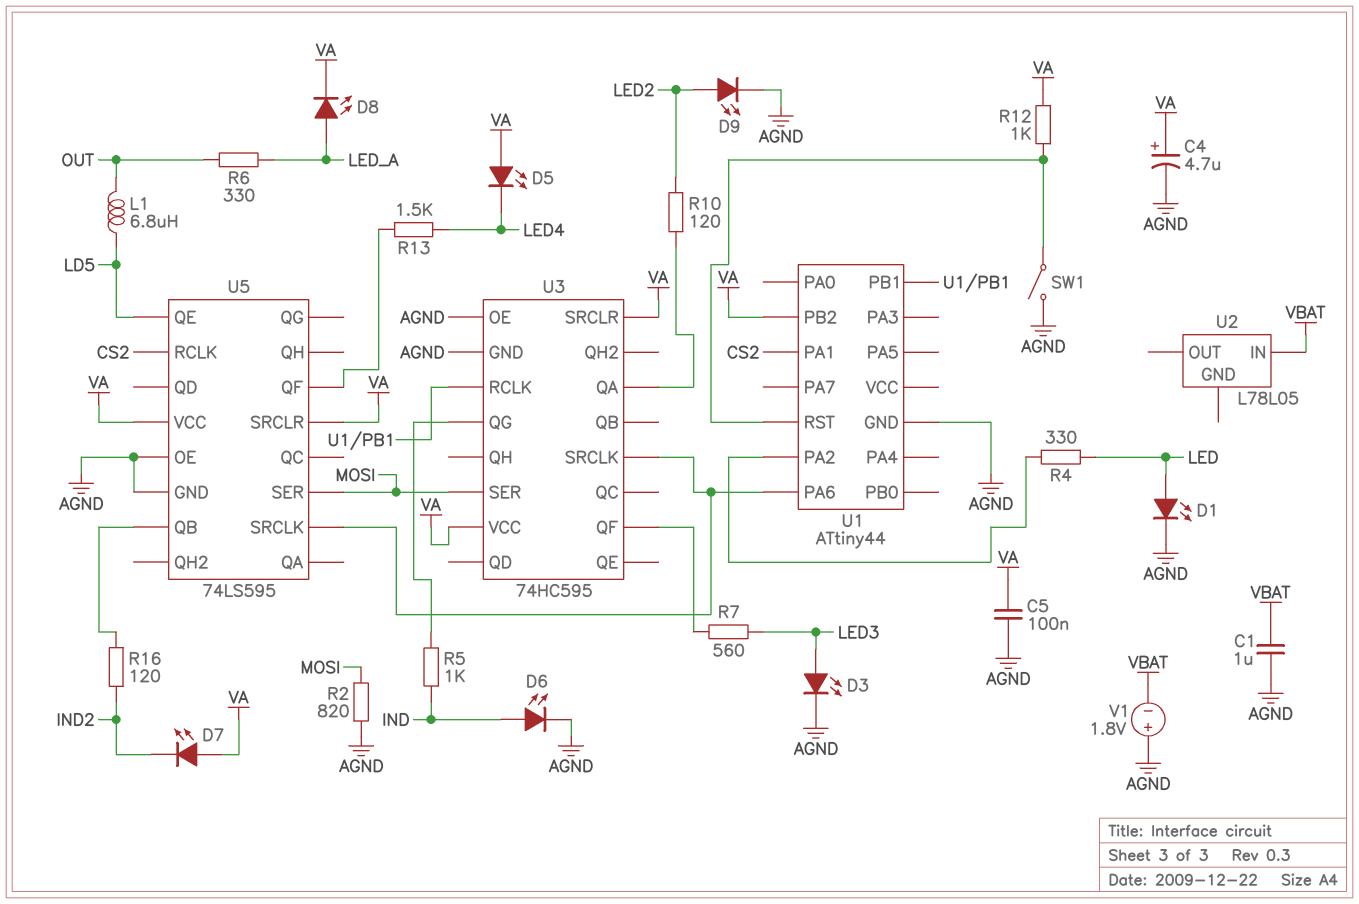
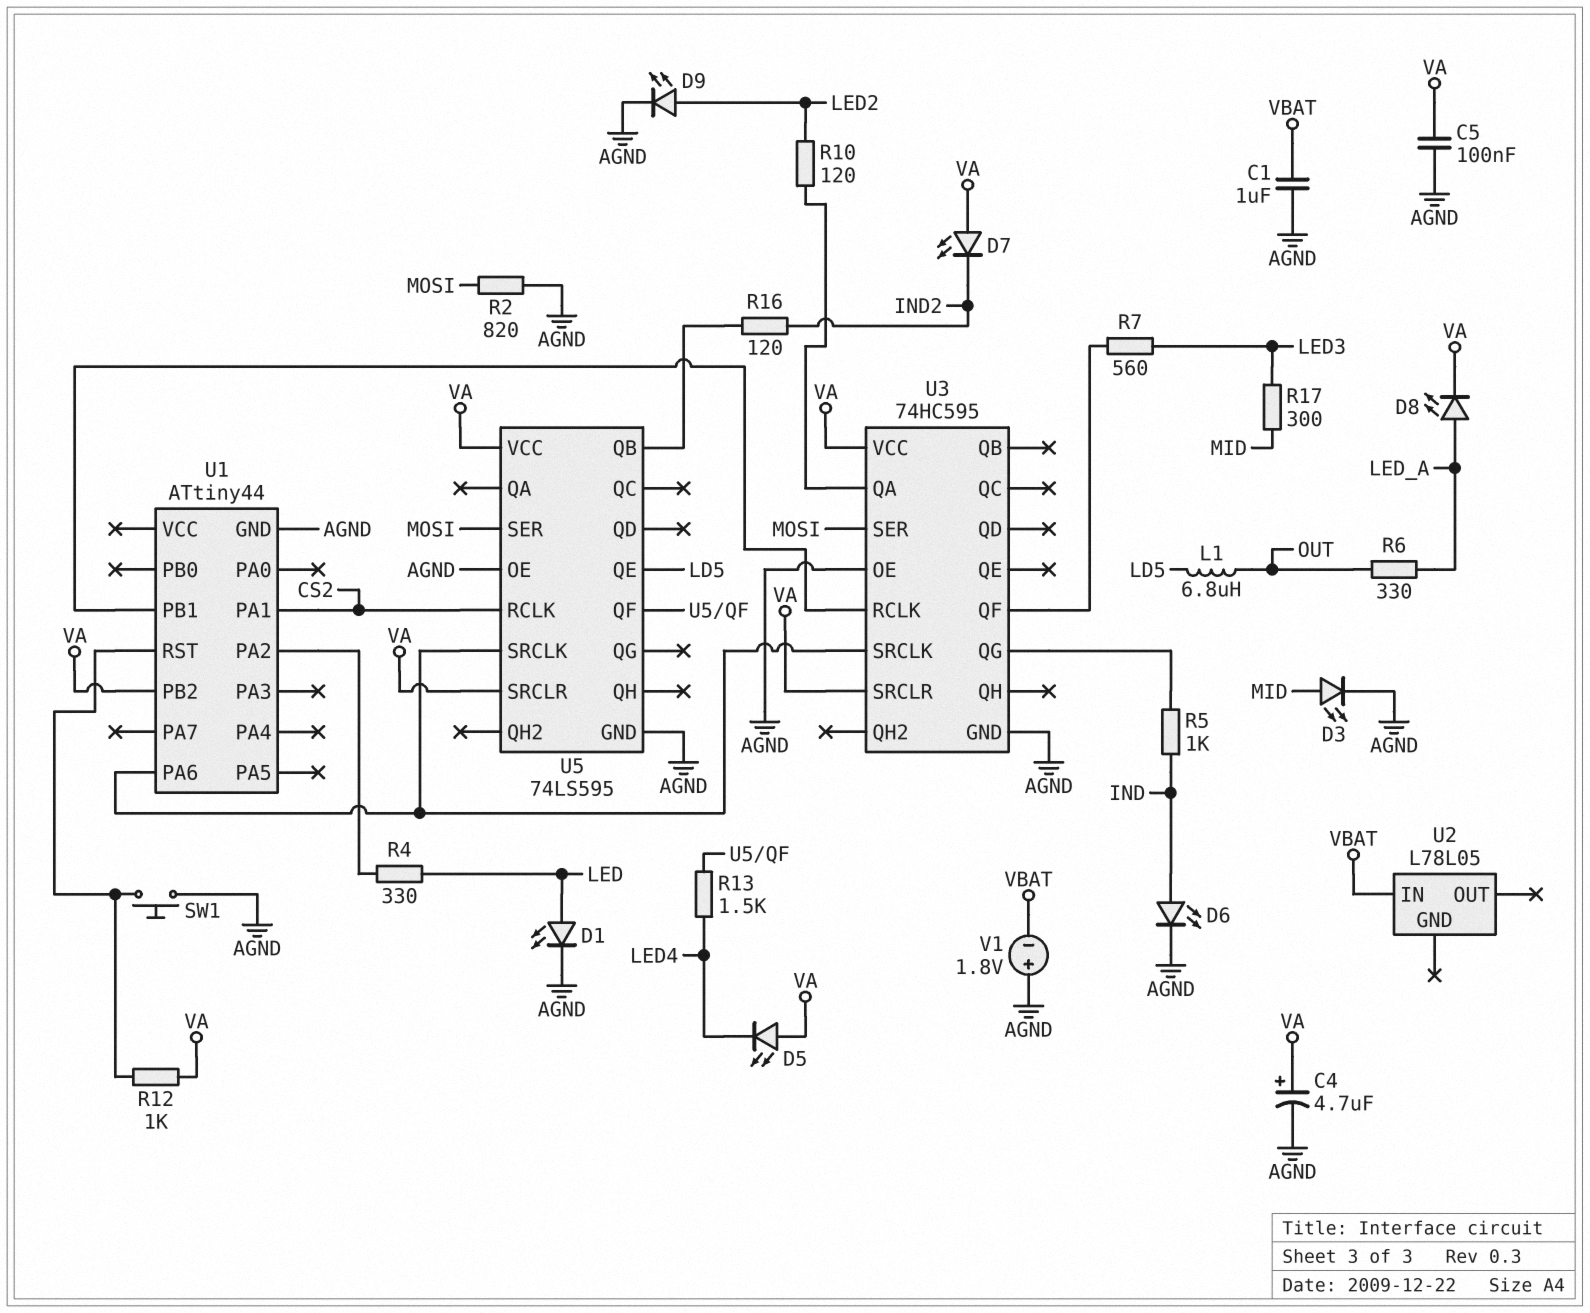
D3: LED (A LED3, K AGND) -> LED (A MID, K AGND)
R17: none -> 300 (LED3, MID)
SW1: switch (AGND, U1/RST) -> button (AGND, U1/RST)

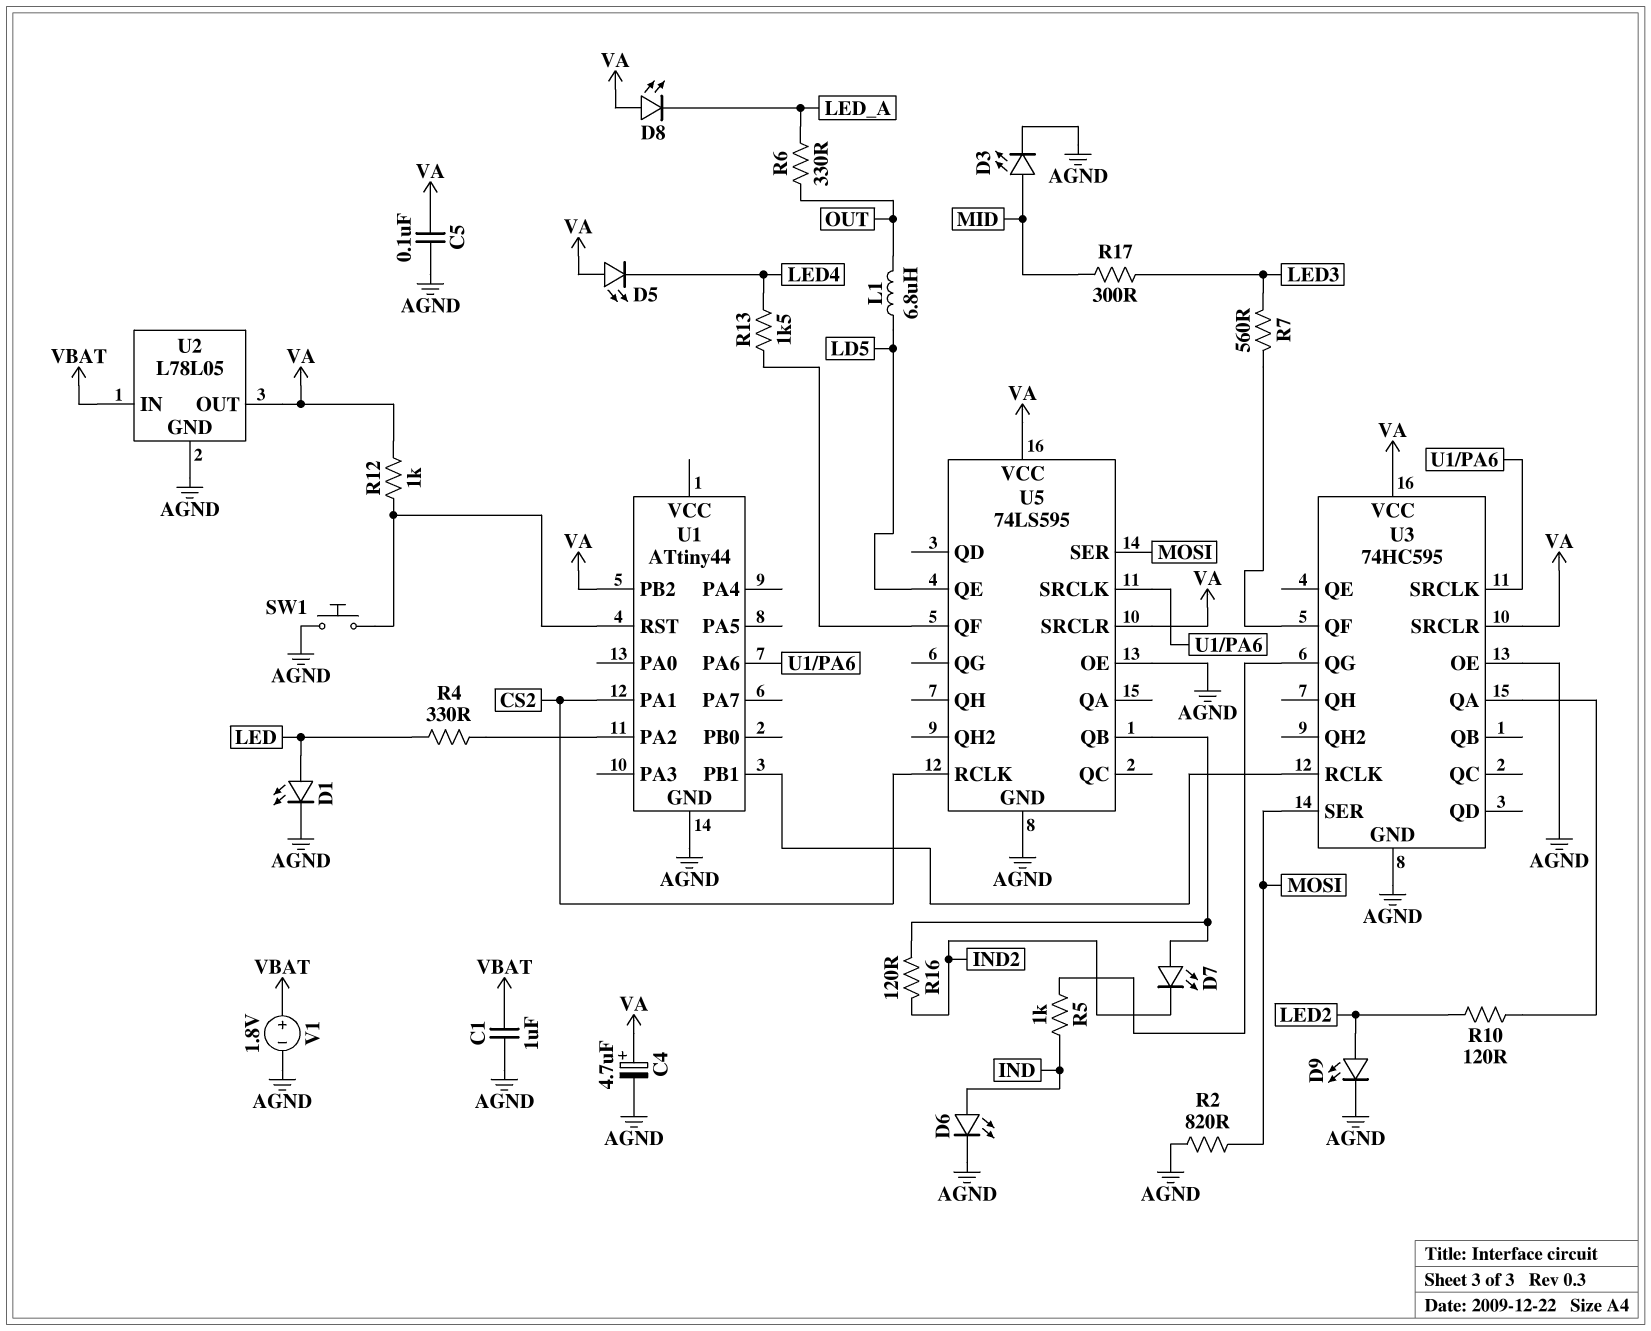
D7: LED (A VA, K IND2) -> LED (A U5/QB, K IND2)
D8: LED (A LED_A, K VA) -> LED (A VA, K LED_A)
U2 pin GND: none -> AGND
U2 pin OUT: none -> VA
V1: 1.8V (plus AGND, minus VBAT) -> 1.8V (plus VBAT, minus AGND)

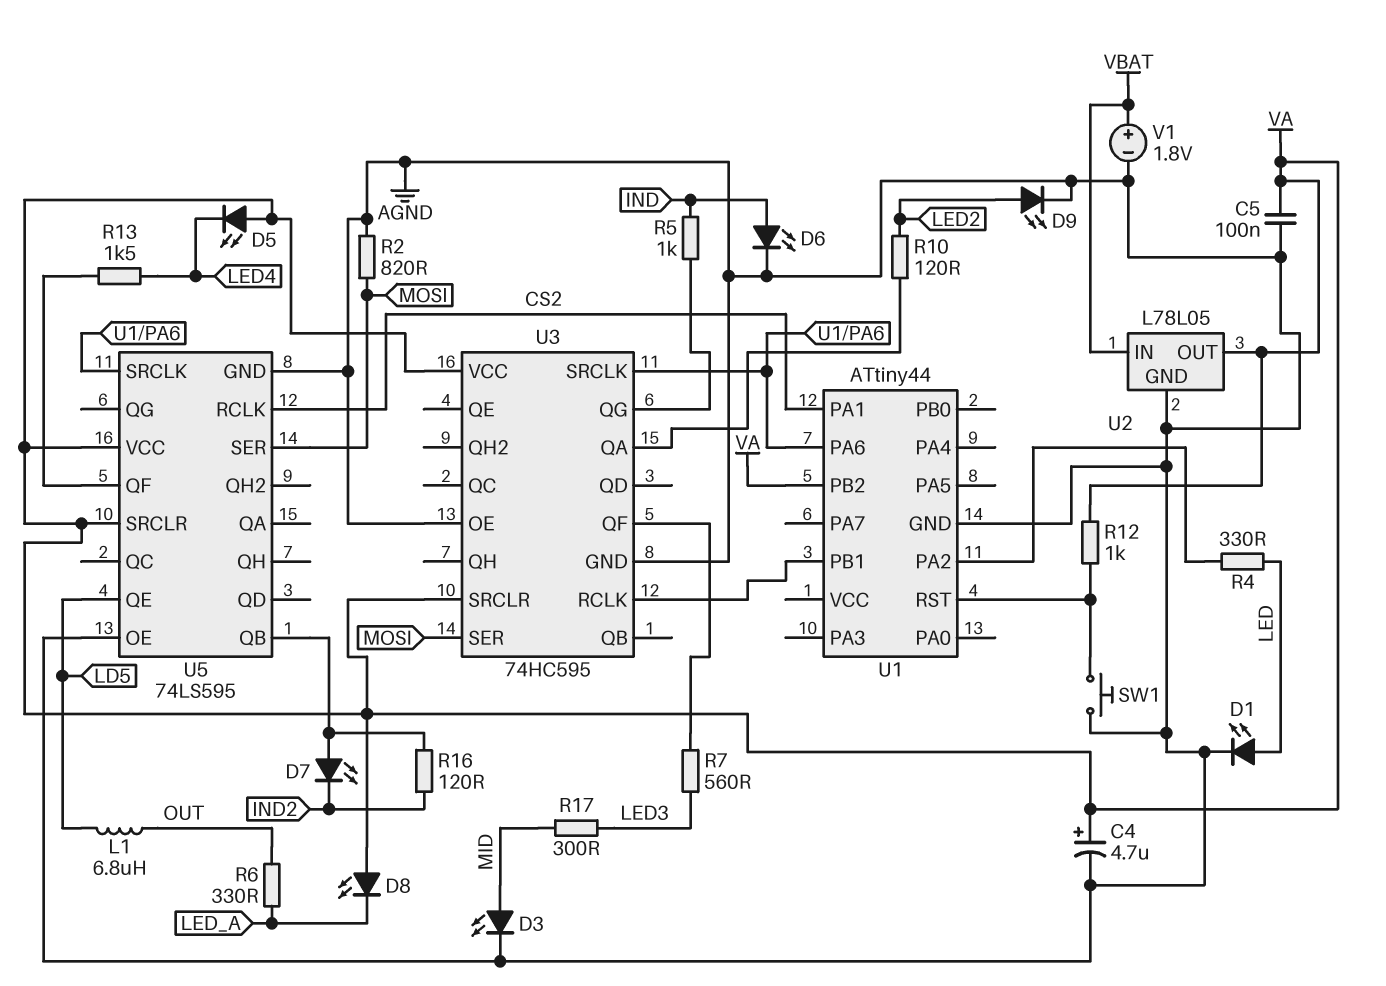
C1: 1uF (AGND, VBAT) -> none

